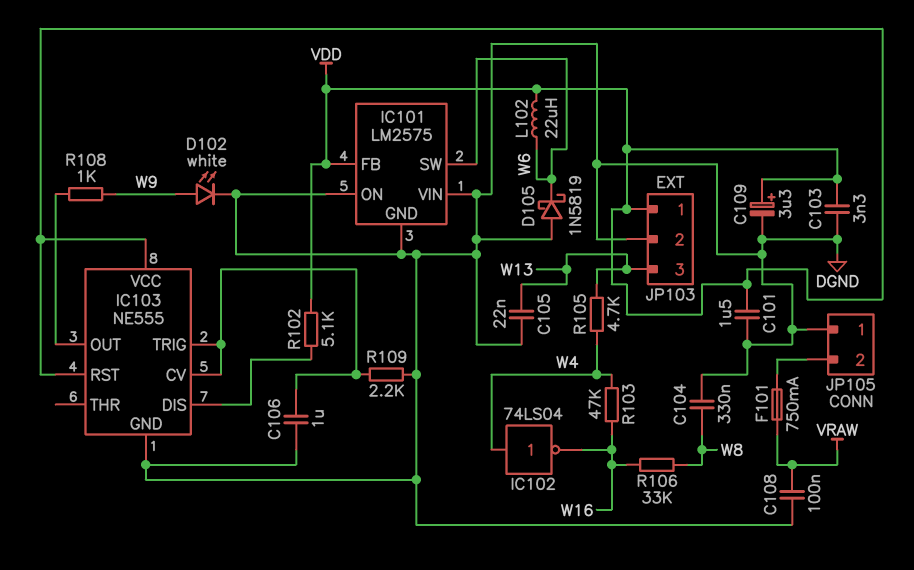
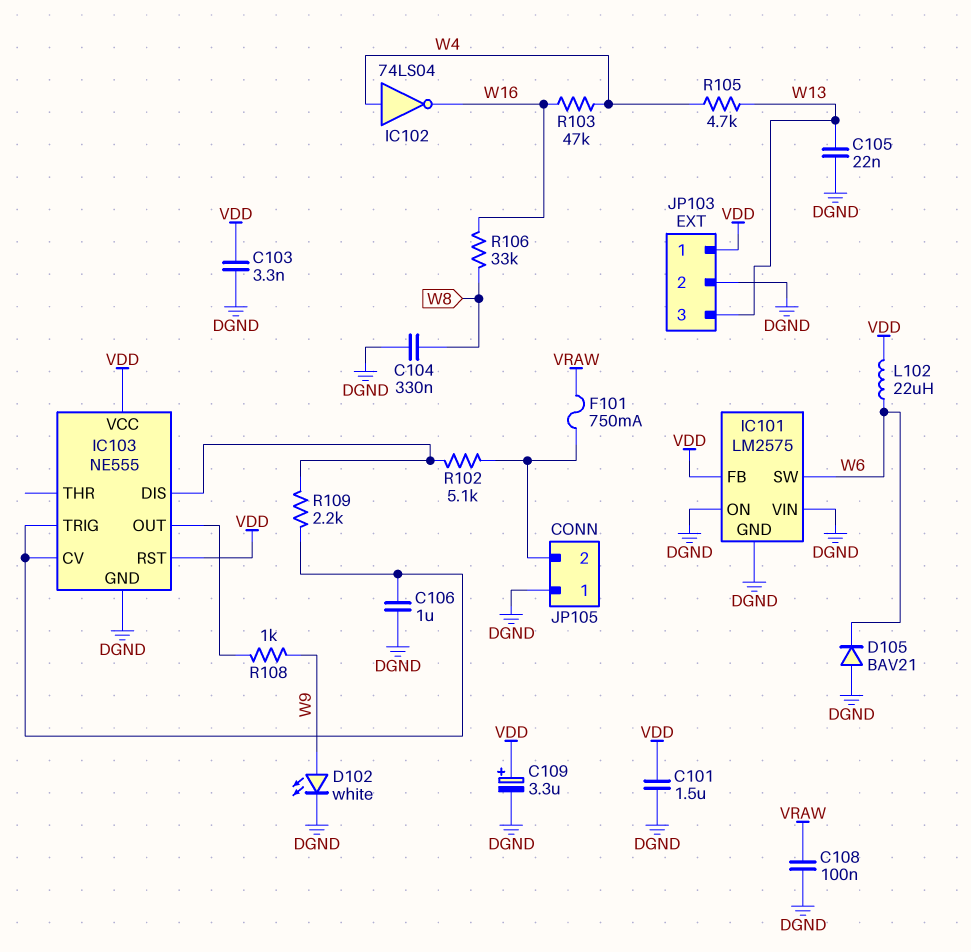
D105: schottky 1N5819 (A DGND, K W6) -> diode BAV21 (A DGND, K W6)
R102: 5.1k (IC103/DIS, VDD) -> 5.1k (IC103/DIS, JP105/2)
R109: 2.2k (DGND, IC103/CV) -> 2.2k (IC103/CV, IC103/DIS)

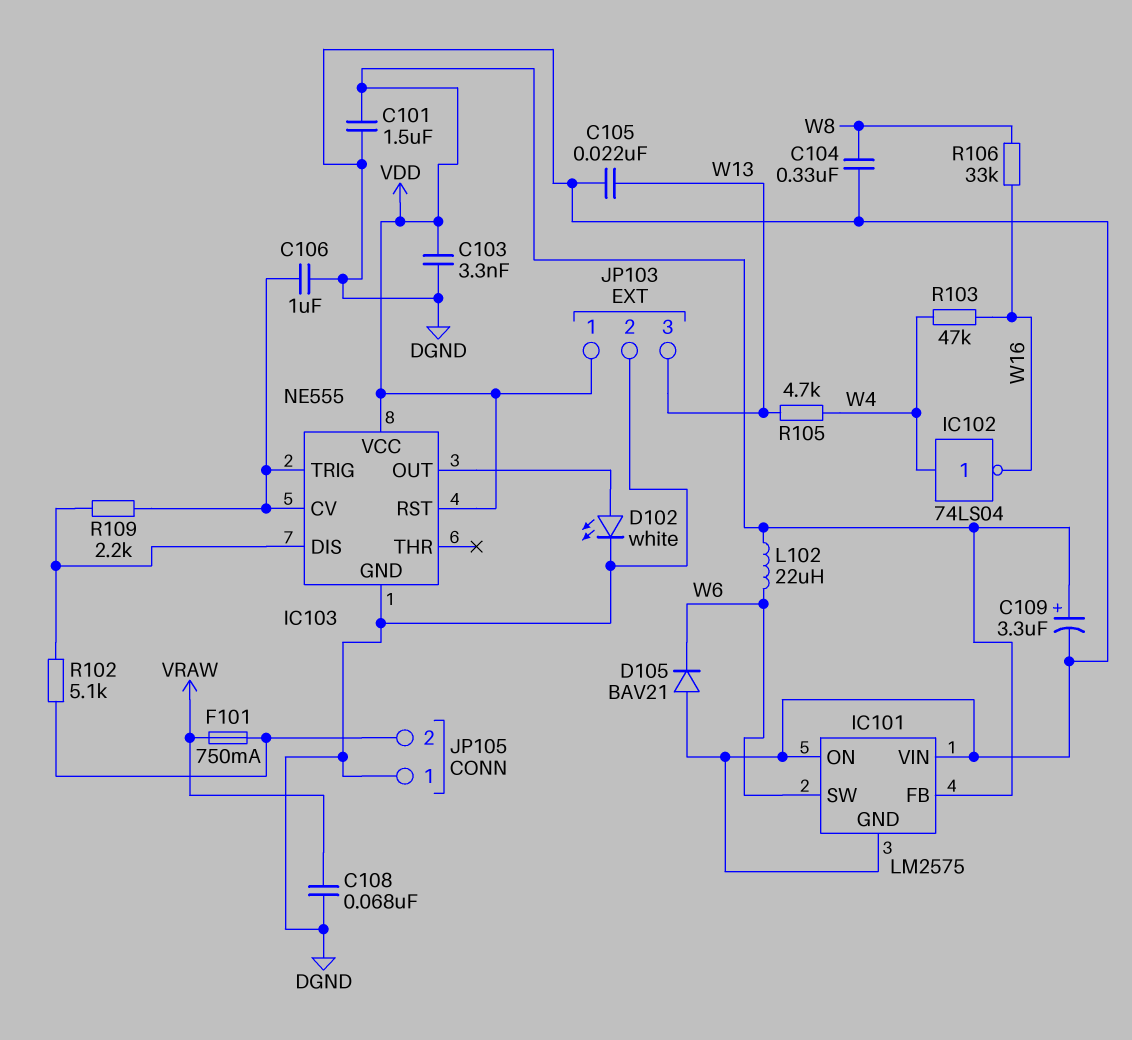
C108: 100nF (DGND, VRAW) -> 68nF (DGND, VRAW)
D102: LED white (A W9, K DGND) -> LED white (A IC103/OUT, K DGND)
R108: 1k (IC103/OUT, W9) -> none

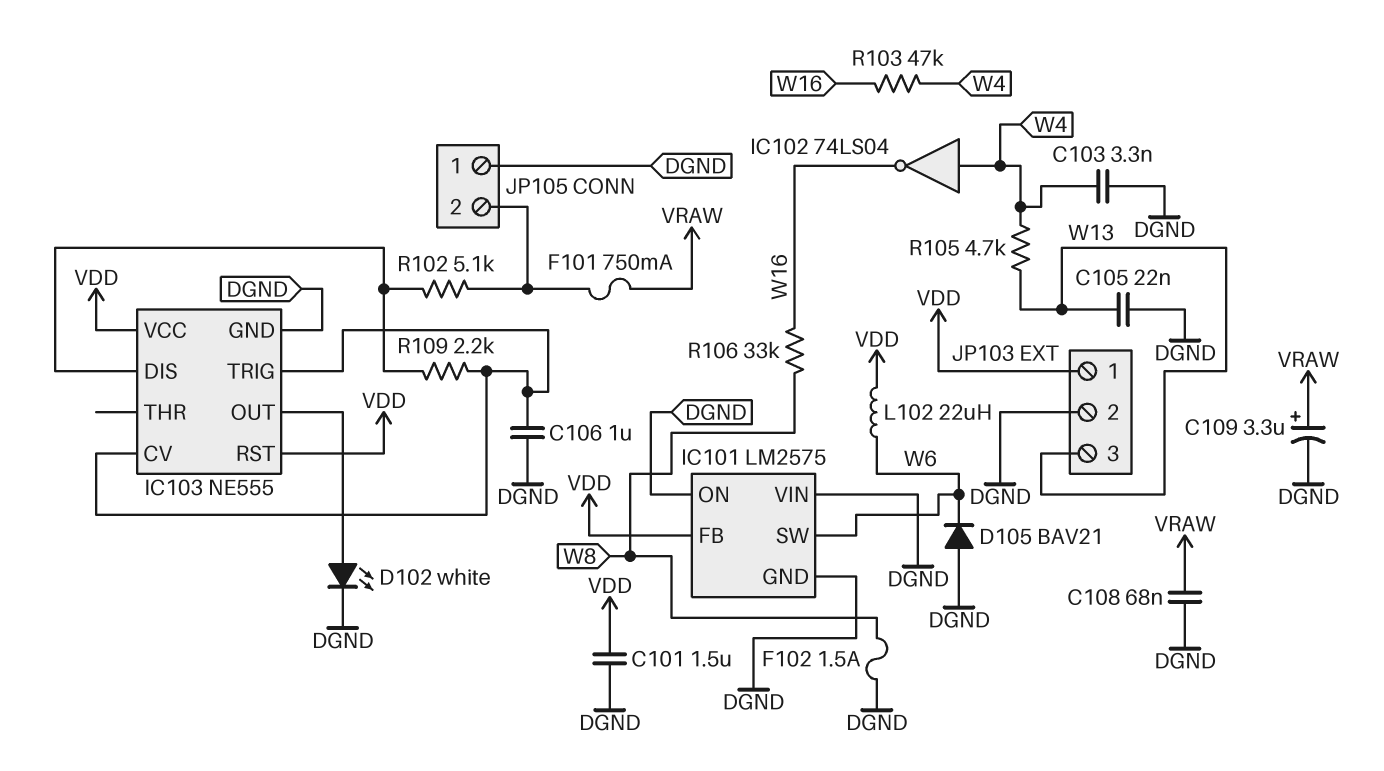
C103: 3.3nF (DGND, VDD) -> 3.3nF (DGND, W4)
C104: 330nF (DGND, W8) -> none
C109: 3.3uF (plus VDD, minus DGND) -> 3.3uF (plus VRAW, minus DGND)
F102: none -> 1.5A (DGND, W8)

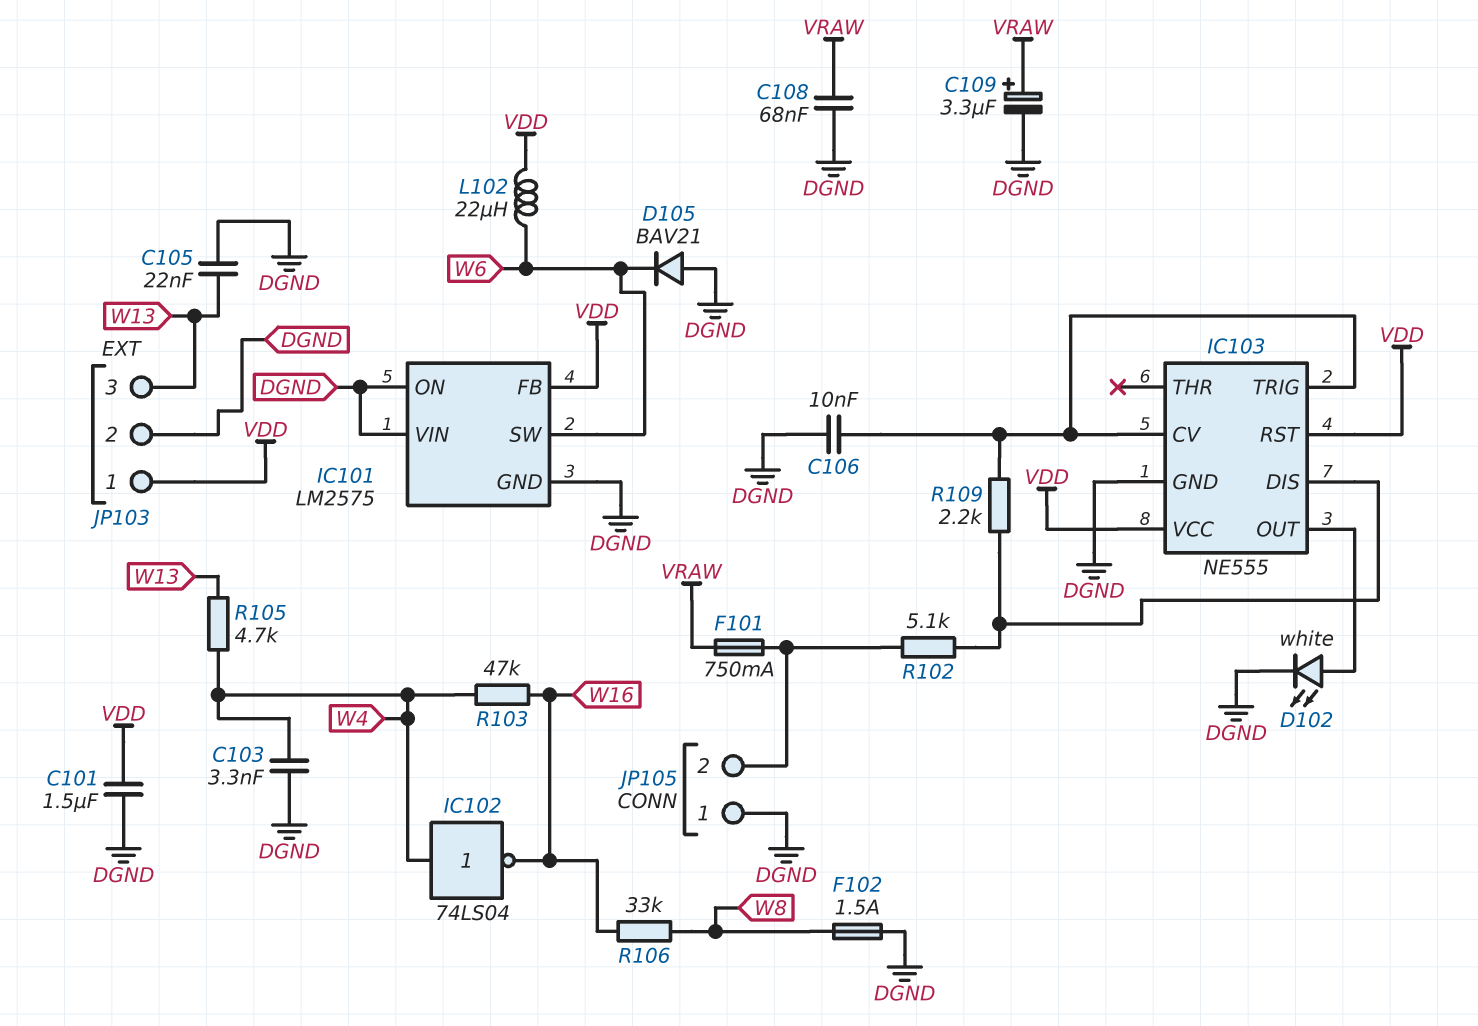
C106: 1uF (DGND, IC103/CV) -> 10nF (DGND, IC103/CV)

